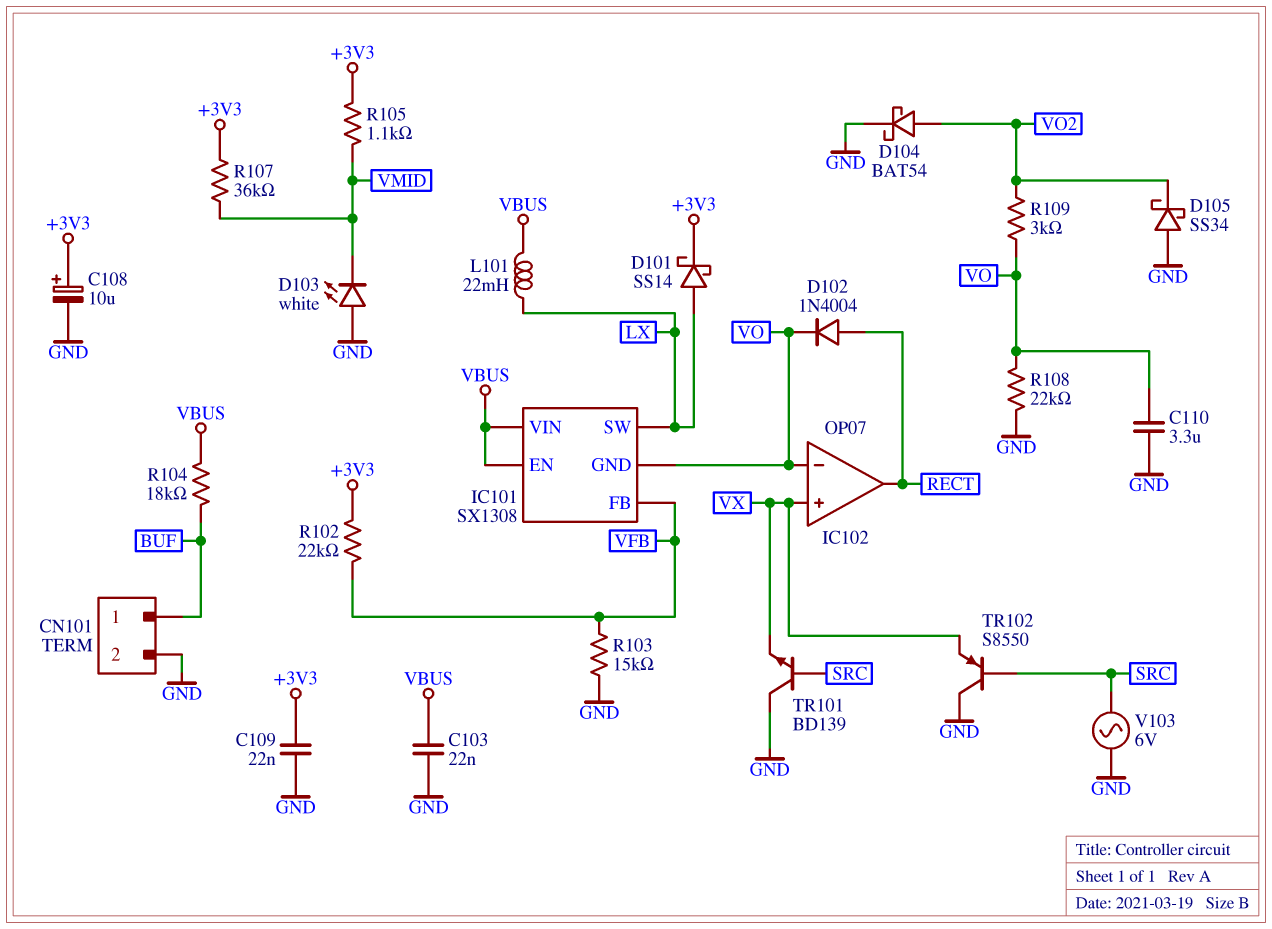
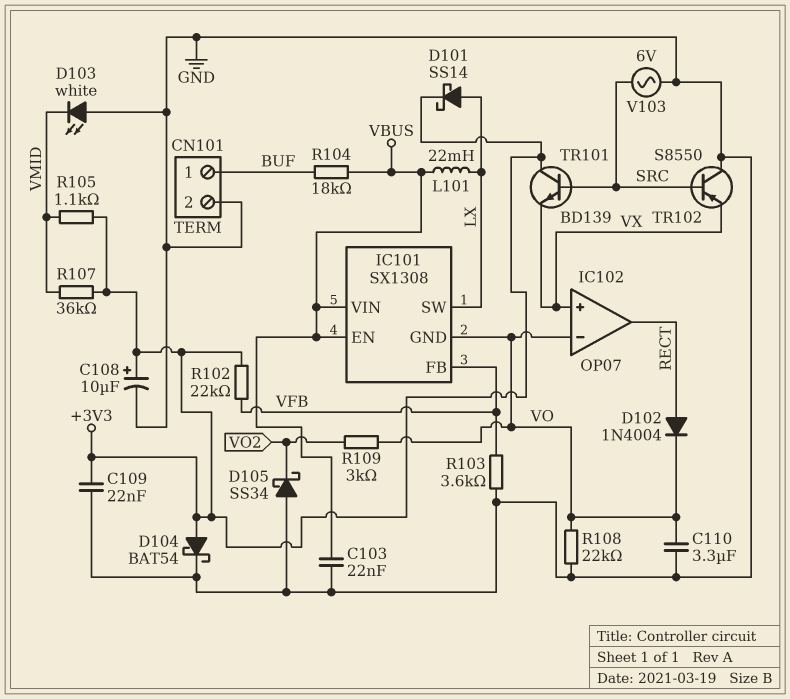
D104: schottky BAT54 (A VO2, K GND) -> schottky BAT54 (A +3V3, K GND)
R103: 15k (GND, VFB) -> 3.6k (GND, VFB)
TR101: NPN BD139 (B SRC, C GND, E VX) -> NPN BD139 (B SRC, C +3V3, E VX)

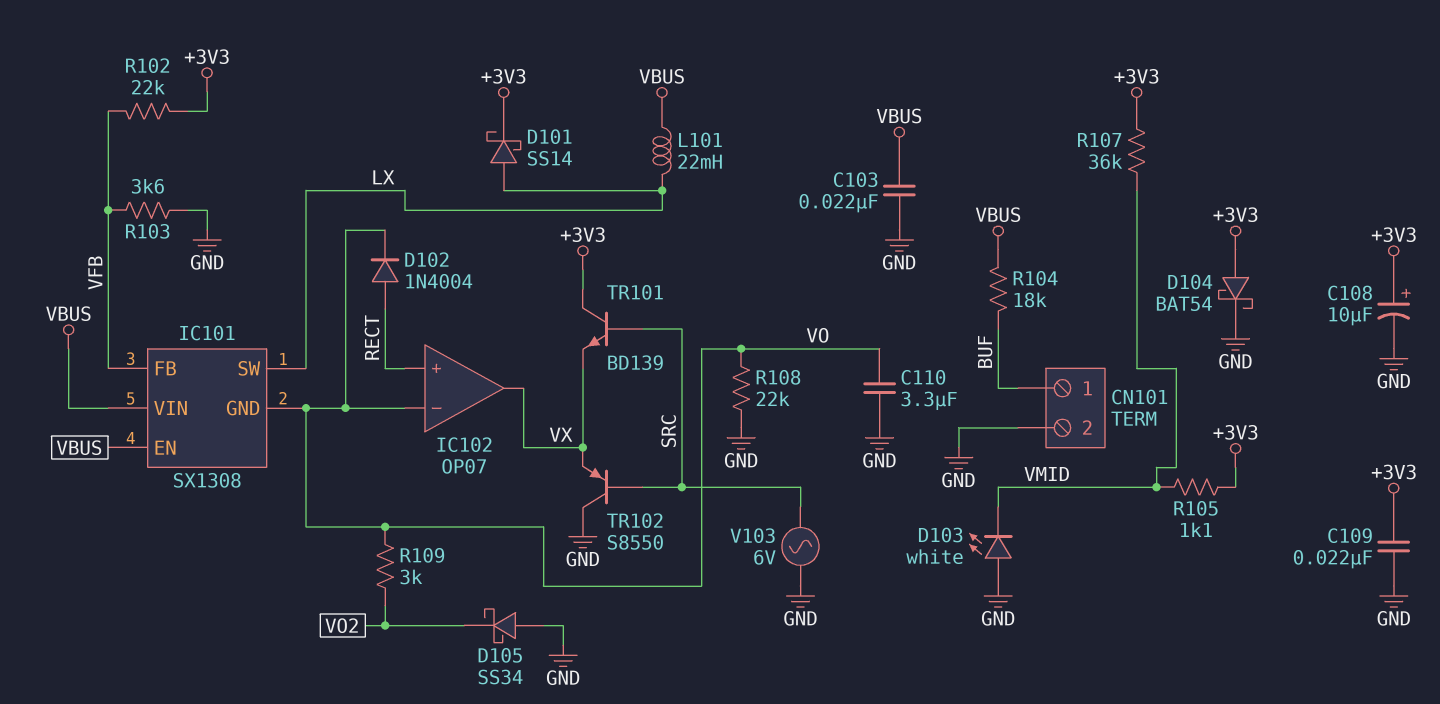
IC102 pin in+: VX -> RECT
IC102 pin out: RECT -> VX

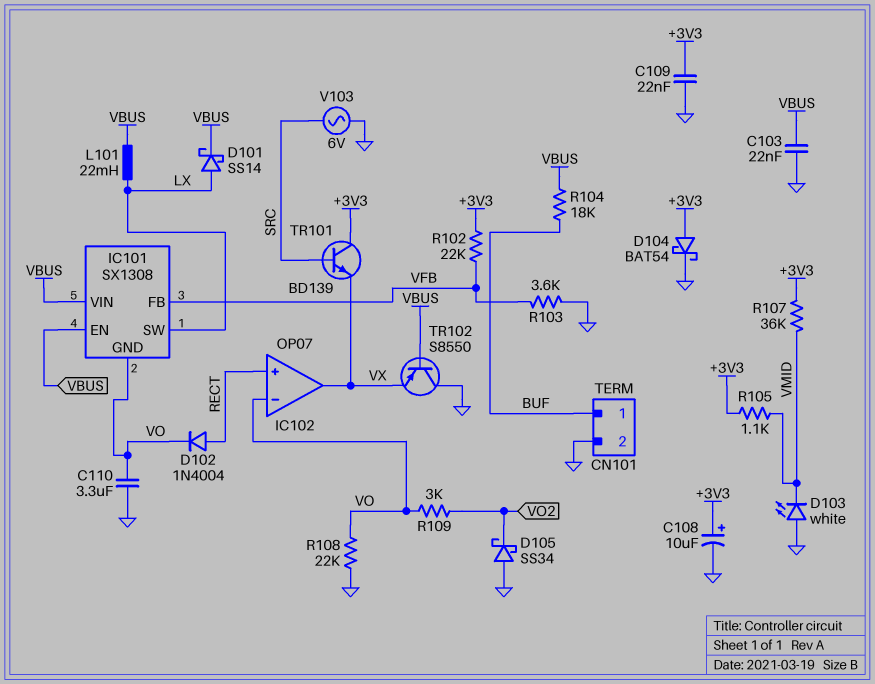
D101: schottky SS14 (A LX, K +3V3) -> schottky SS14 (A LX, K VBUS)
TR102: PNP S8550 (B SRC, C GND, E VX) -> PNP S8550 (B VBUS, C GND, E VX)

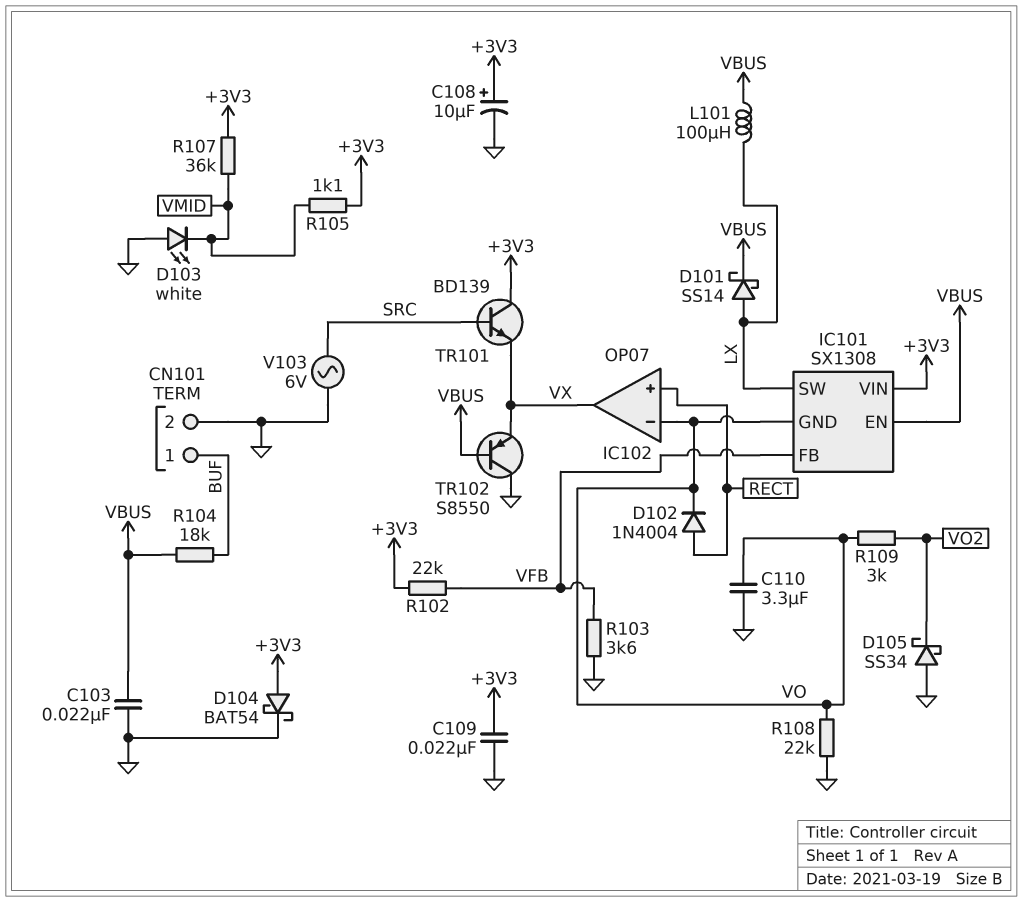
IC101 pin VIN: VBUS -> +3V3
L101: 22mH (LX, VBUS) -> 100uH (LX, VBUS)

